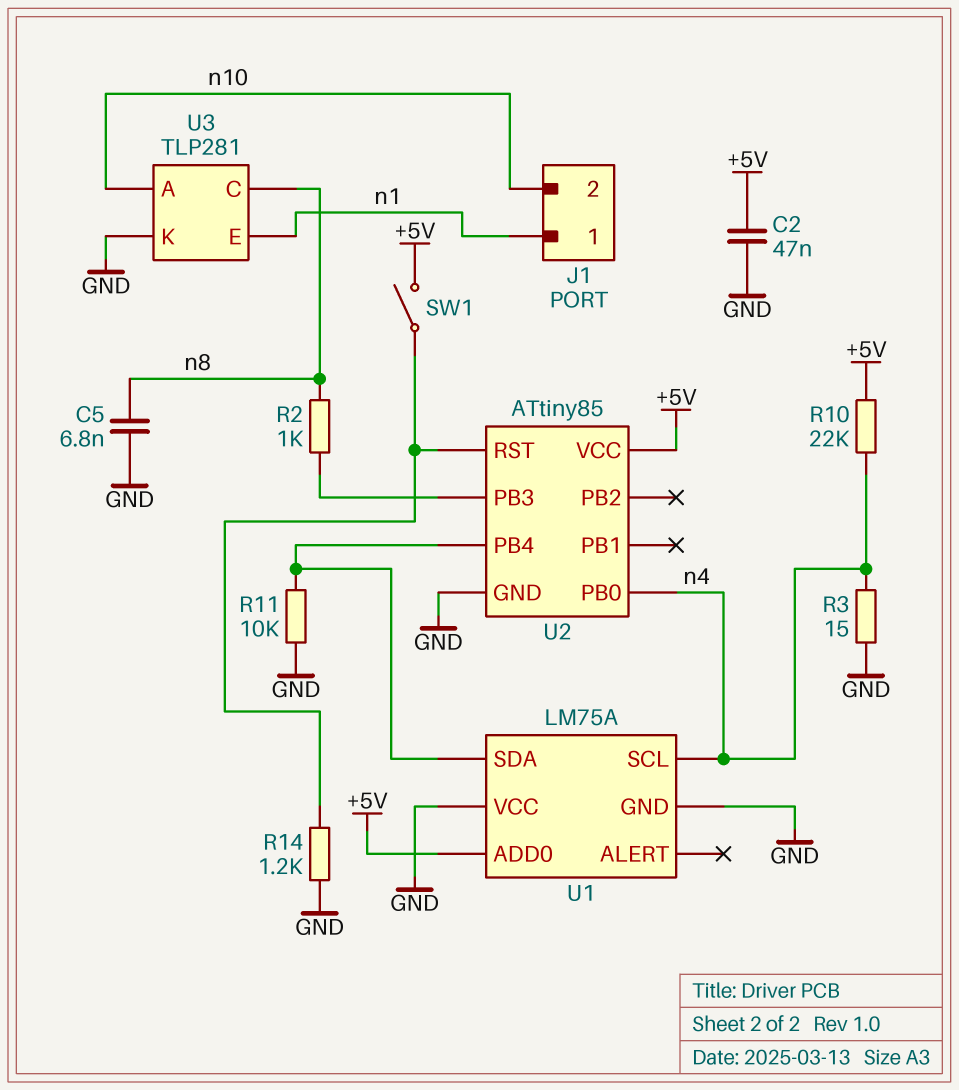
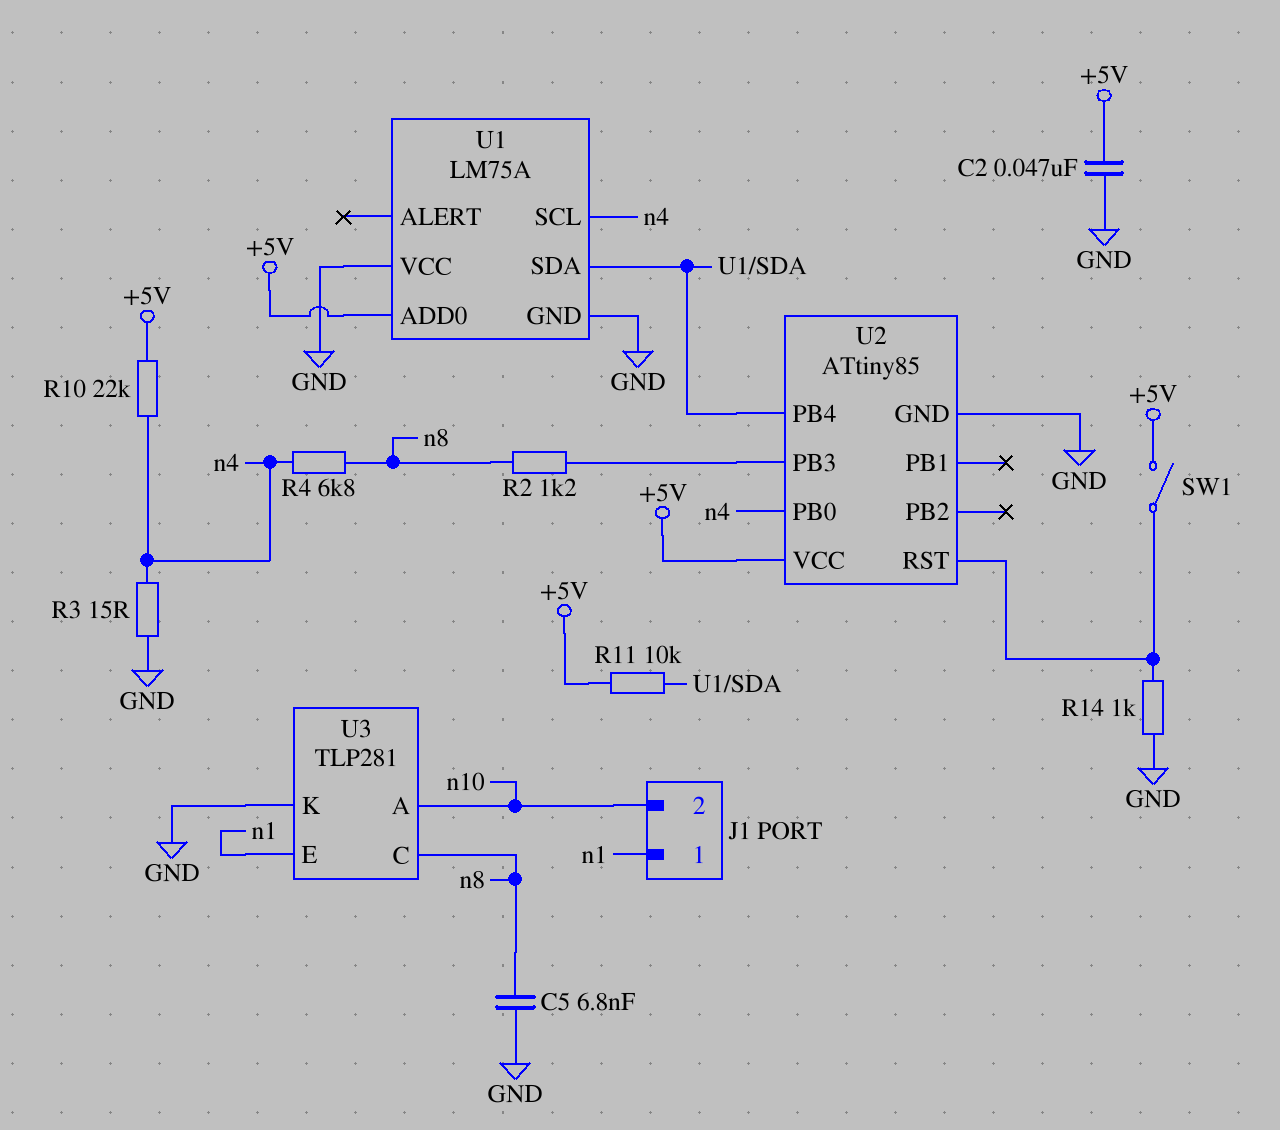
R2: 1k (U2/PB3, n8) -> 1.2k (U2/PB3, n8)
R4: none -> 6.8k (n4, n8)
R11: 10k (GND, U1/SDA) -> 10k (+5V, U1/SDA)
R14: 1.2k (GND, U2/RST) -> 1k (GND, U2/RST)

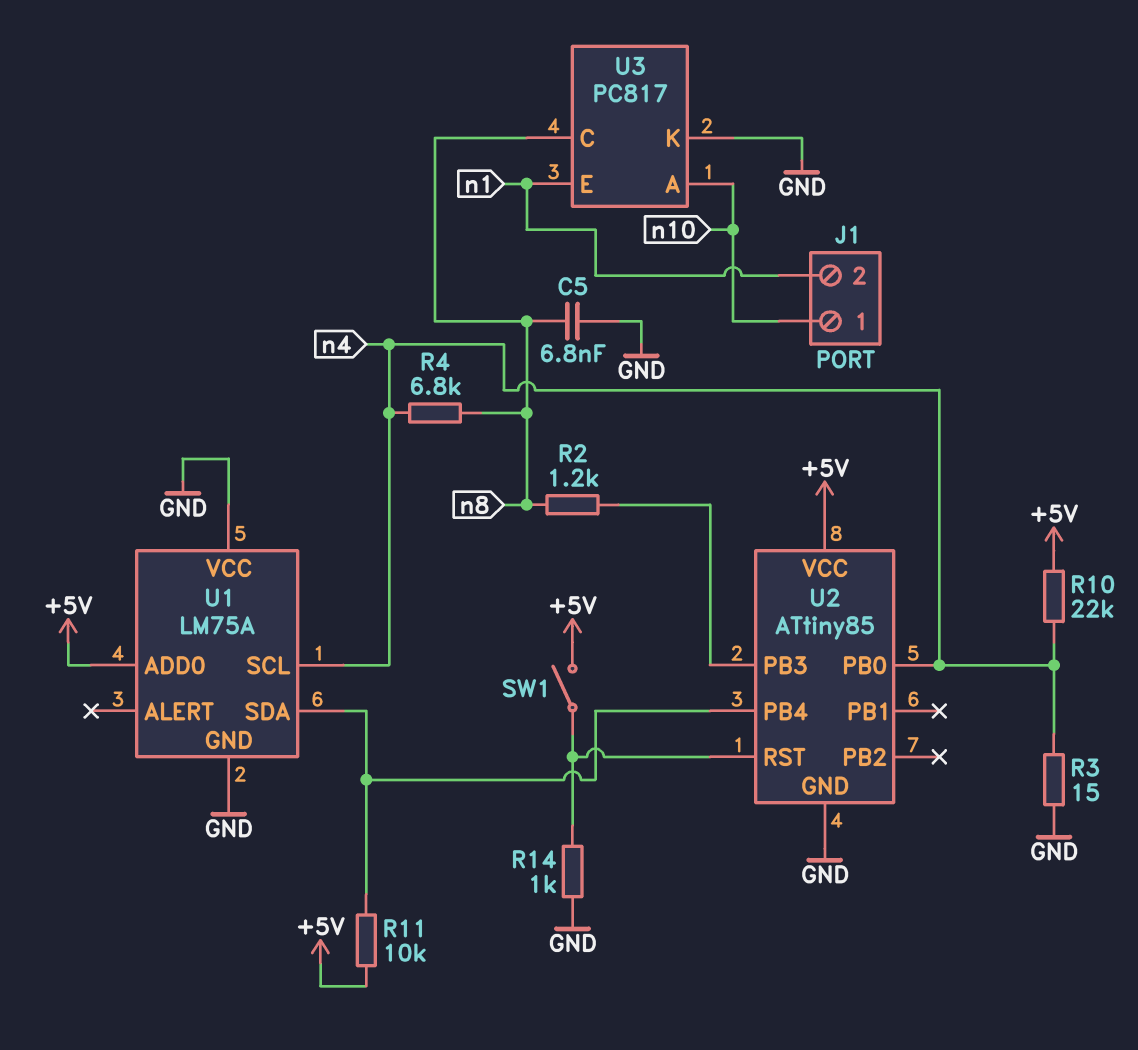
C2: 47nF (+5V, GND) -> none
J1 pin 1: n1 -> n10
J1 pin 2: n10 -> n1
U3: TLP281 -> PC817

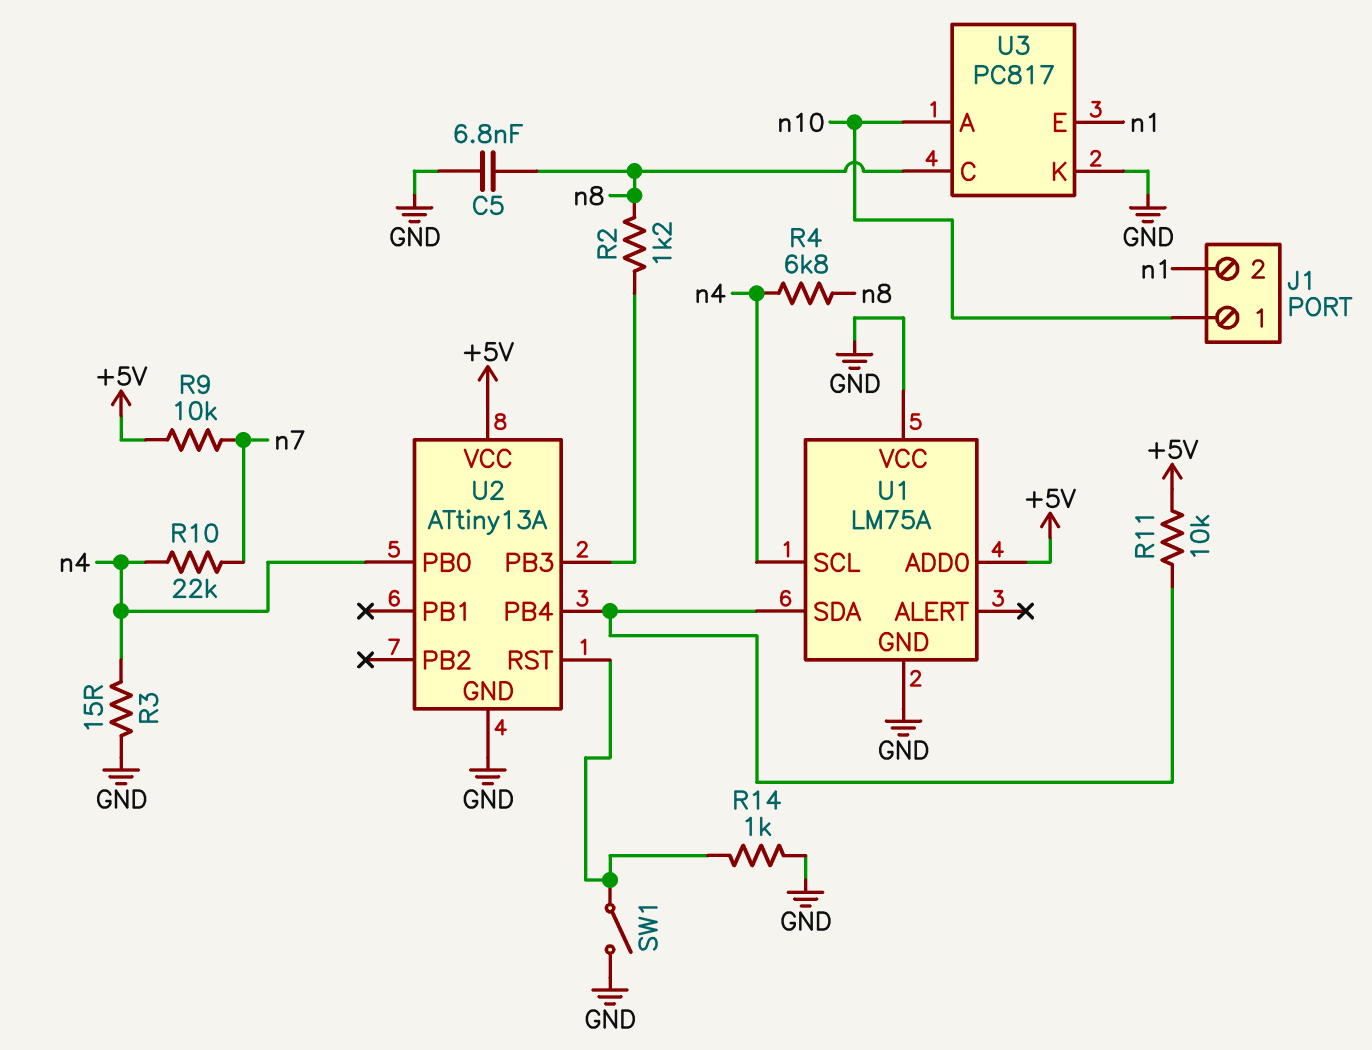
R9: none -> 10k (+5V, n7)
R10: 22k (+5V, n4) -> 22k (n4, n7)
SW1: switch (+5V, U2/RST) -> switch (GND, U2/RST)
U2: ATtiny85 -> ATtiny13A

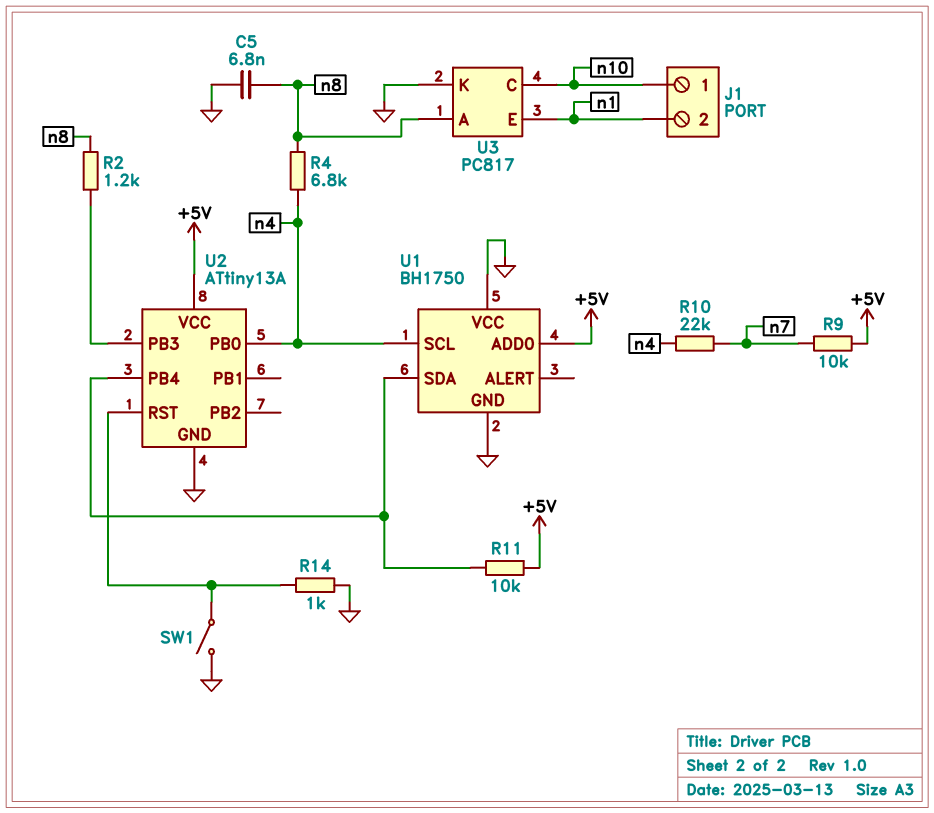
R3: 15 (GND, n4) -> none
U1: LM75A -> BH1750
U3 pin A: n10 -> n8
U3 pin C: n8 -> n10

